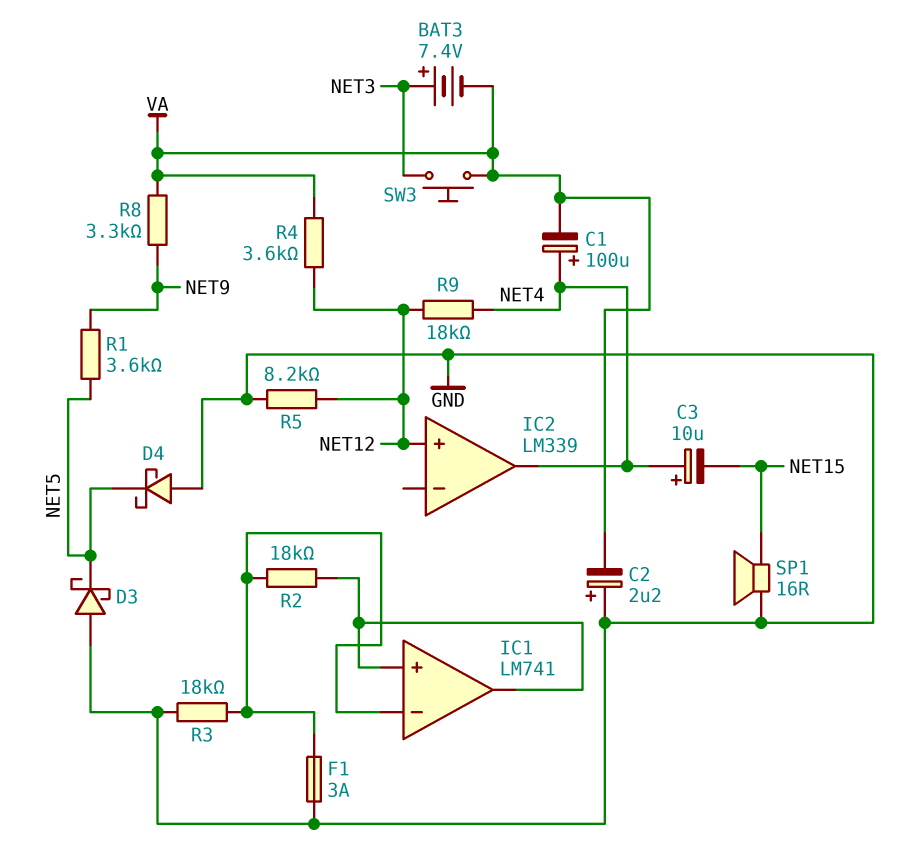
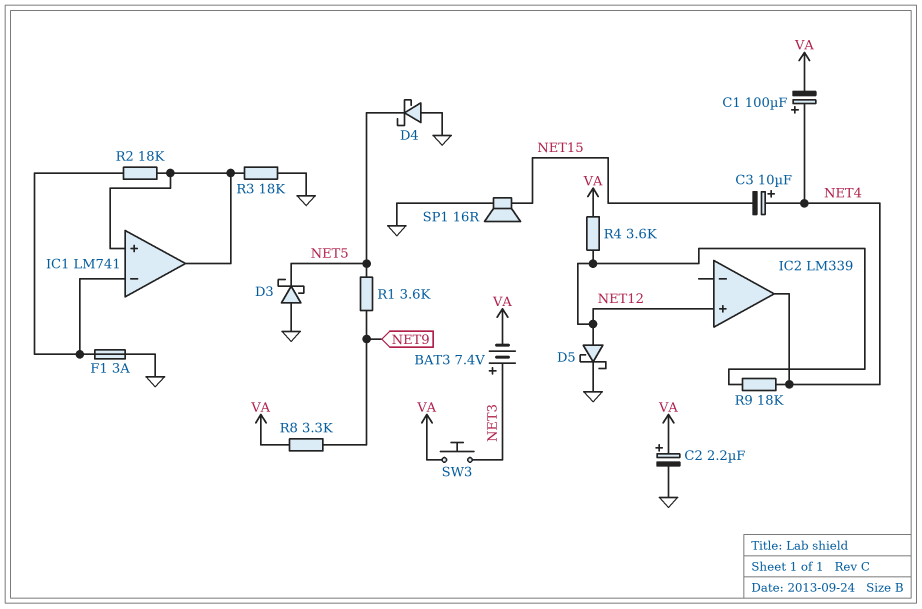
C2: 2.2uF (plus GND, minus VA) -> 2.2uF (plus VA, minus GND)
D5: none -> schottky (A NET12, K GND)
R3: 18k (GND, IC1/in-) -> 18k (GND, IC1/in+)
R5: 8.2k (GND, NET12) -> none

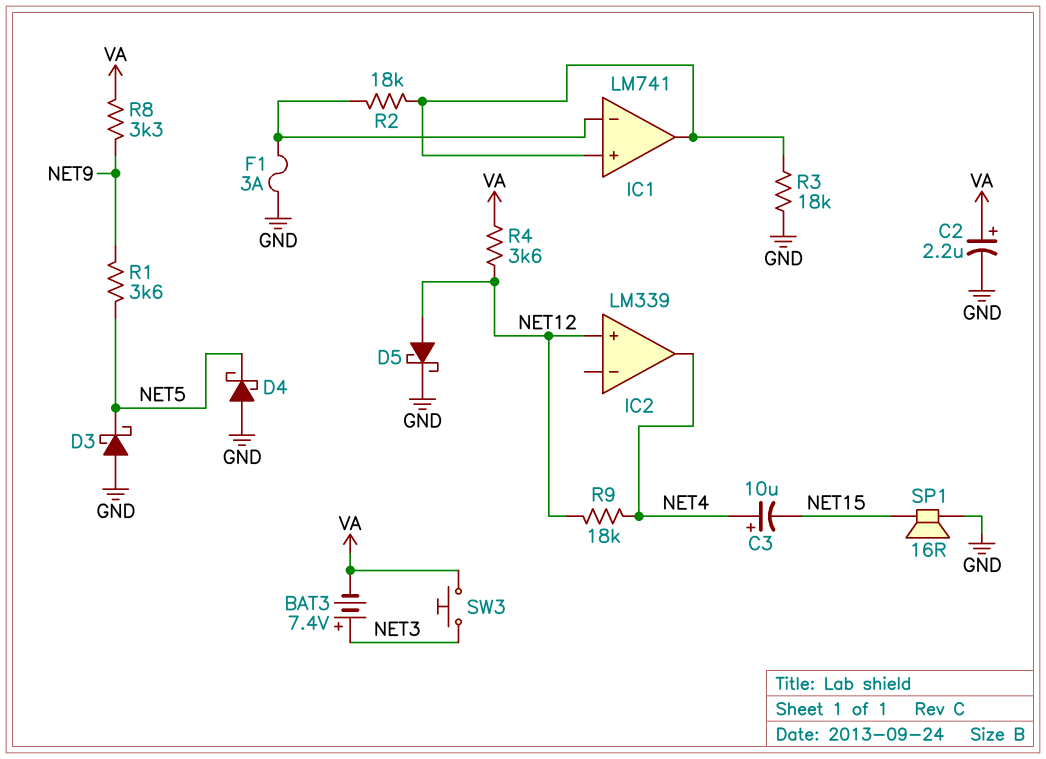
C1: 100uF (plus NET4, minus VA) -> none

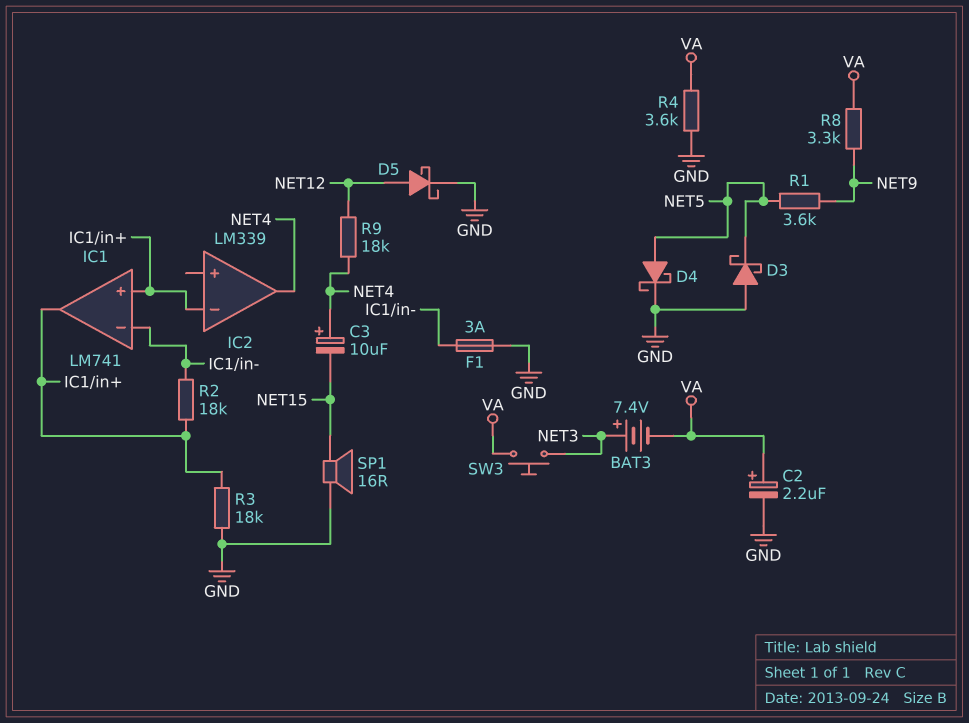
D4: schottky (A GND, K NET5) -> schottky (A NET5, K GND)
IC2 pin in+: NET12 -> none
IC2 pin in-: none -> IC1/in+
R4: 3.6k (NET12, VA) -> 3.6k (GND, VA)

